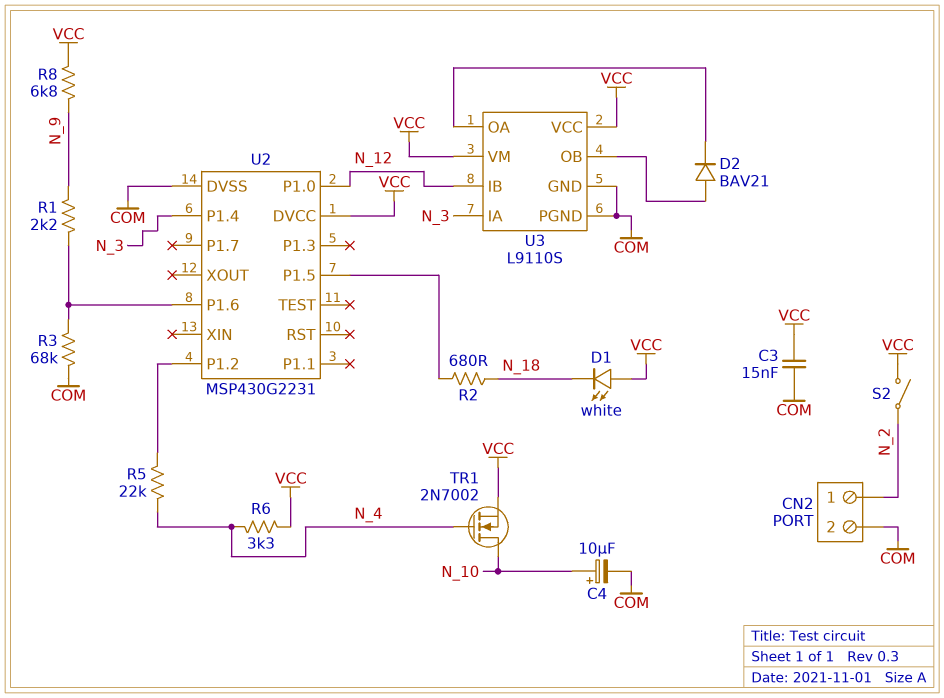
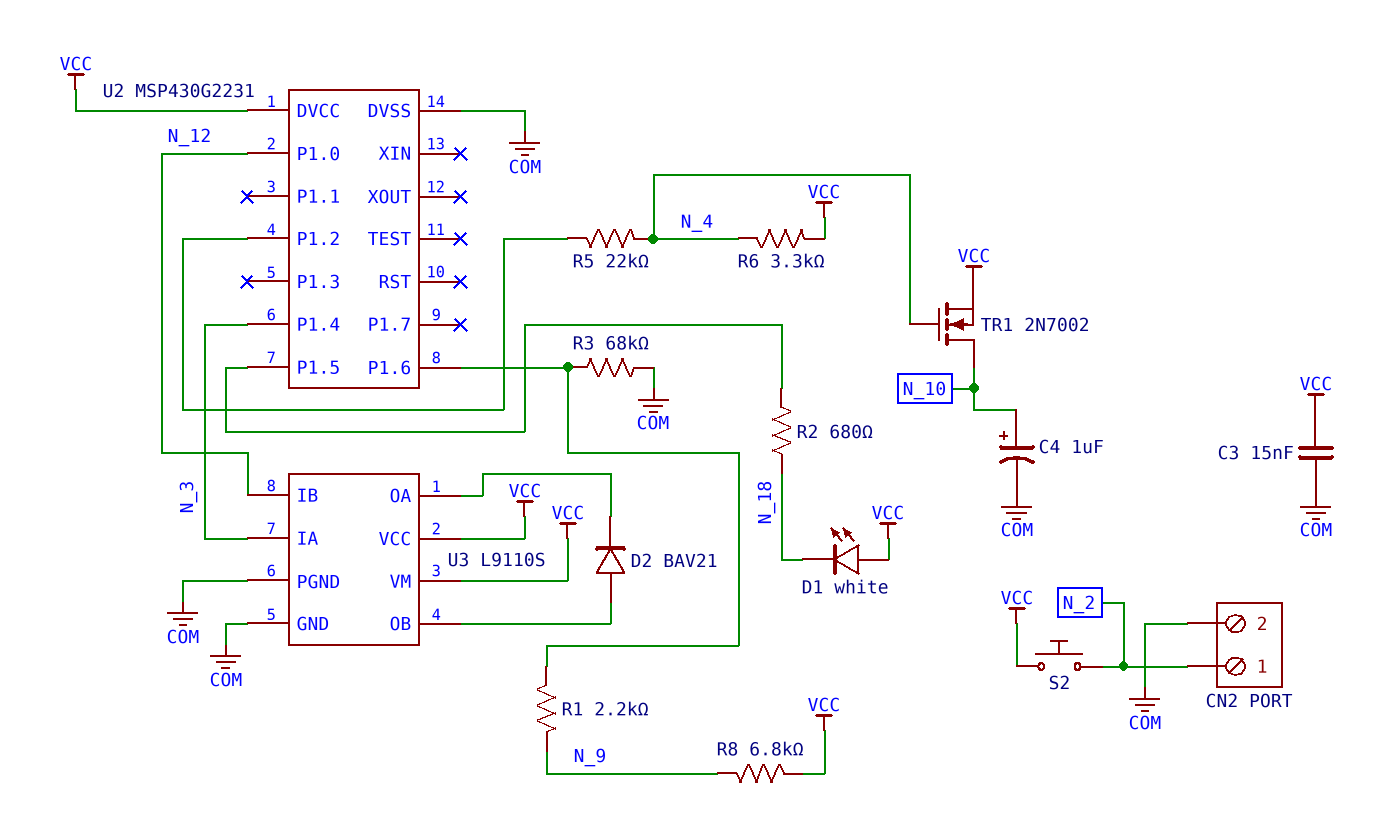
C4: 10uF (plus N_10, minus COM) -> 1uF (plus N_10, minus COM)
S2: switch (N_2, VCC) -> button (N_2, VCC)

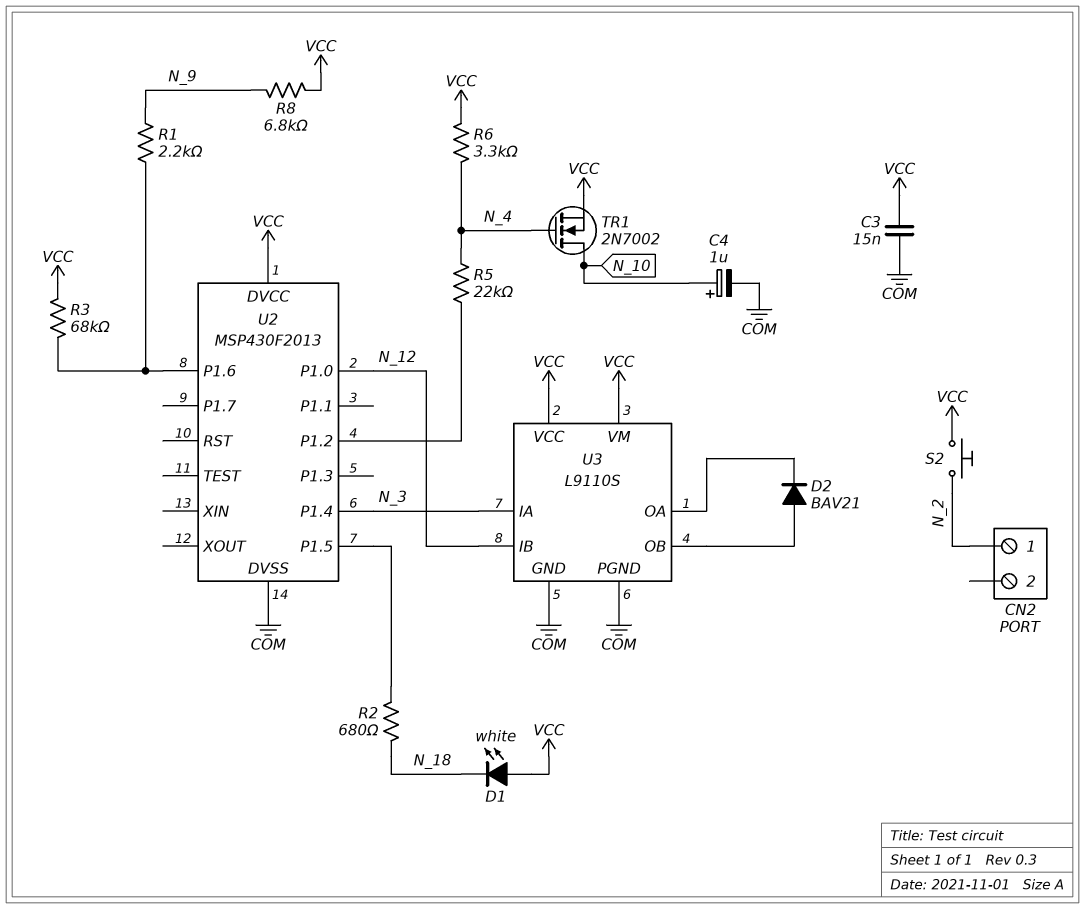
CN2 pin 2: COM -> none
R3: 68k (COM, U2/P1.6) -> 68k (U2/P1.6, VCC)
U2: MSP430G2231 -> MSP430F2013

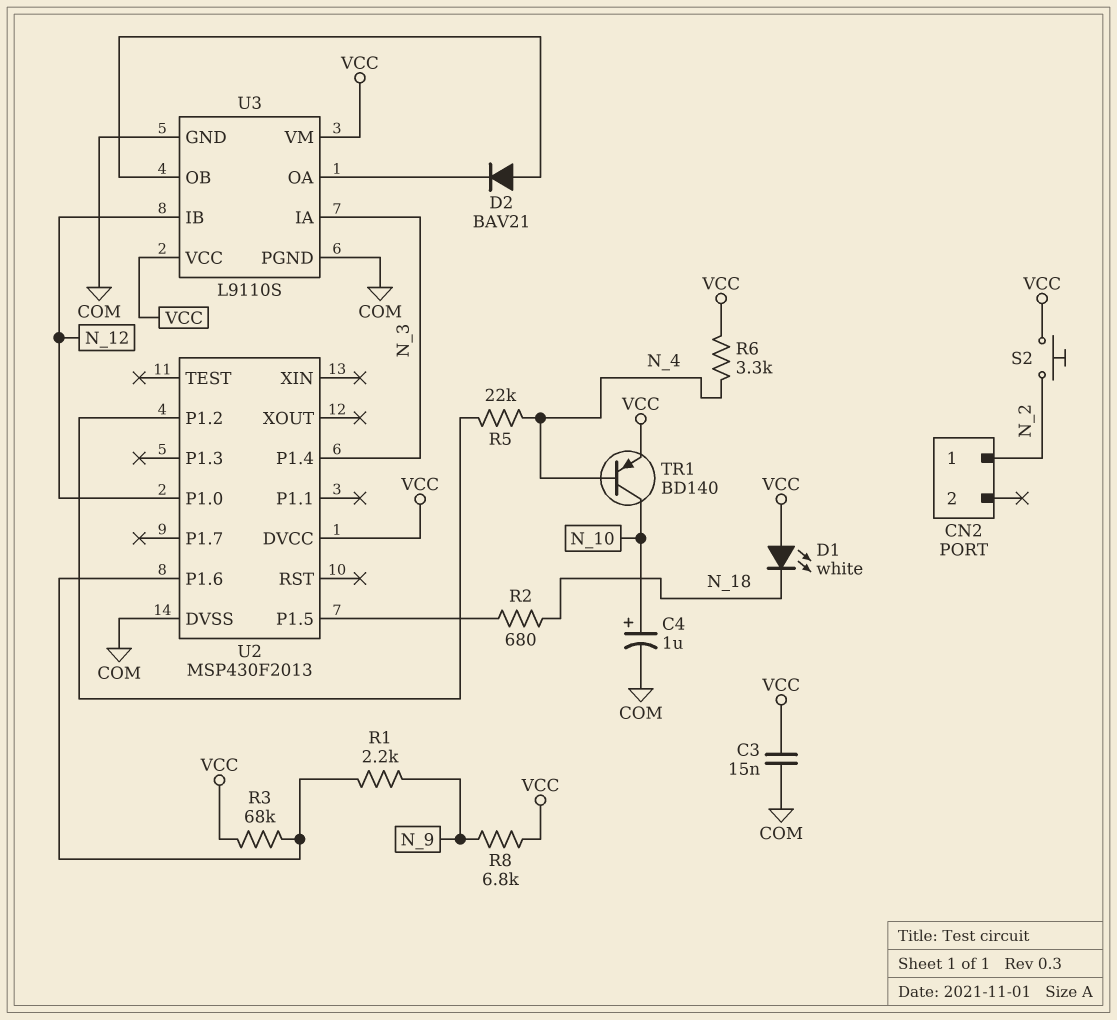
TR1: NMOS 2N7002 (G N_4, D N_10, S VCC) -> PNP BD140 (B N_4, C N_10, E VCC)

